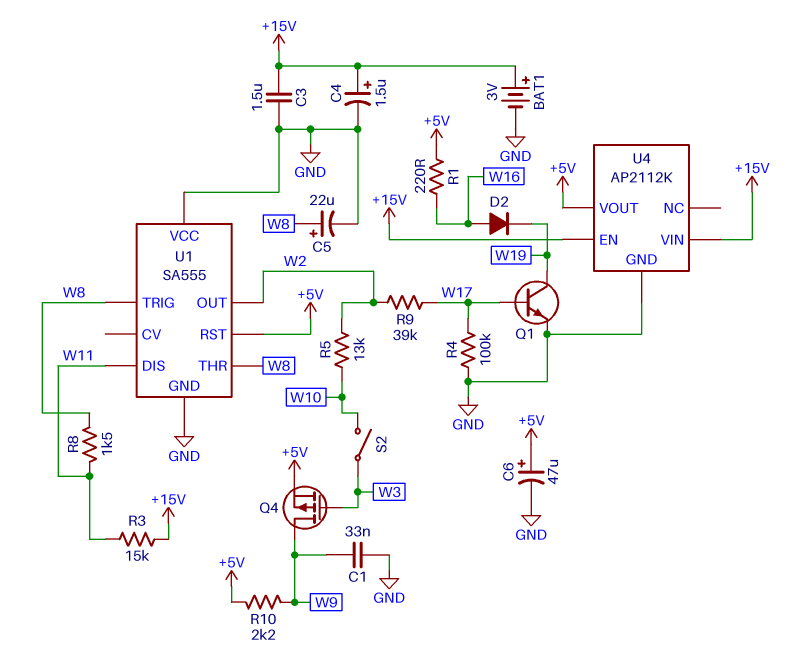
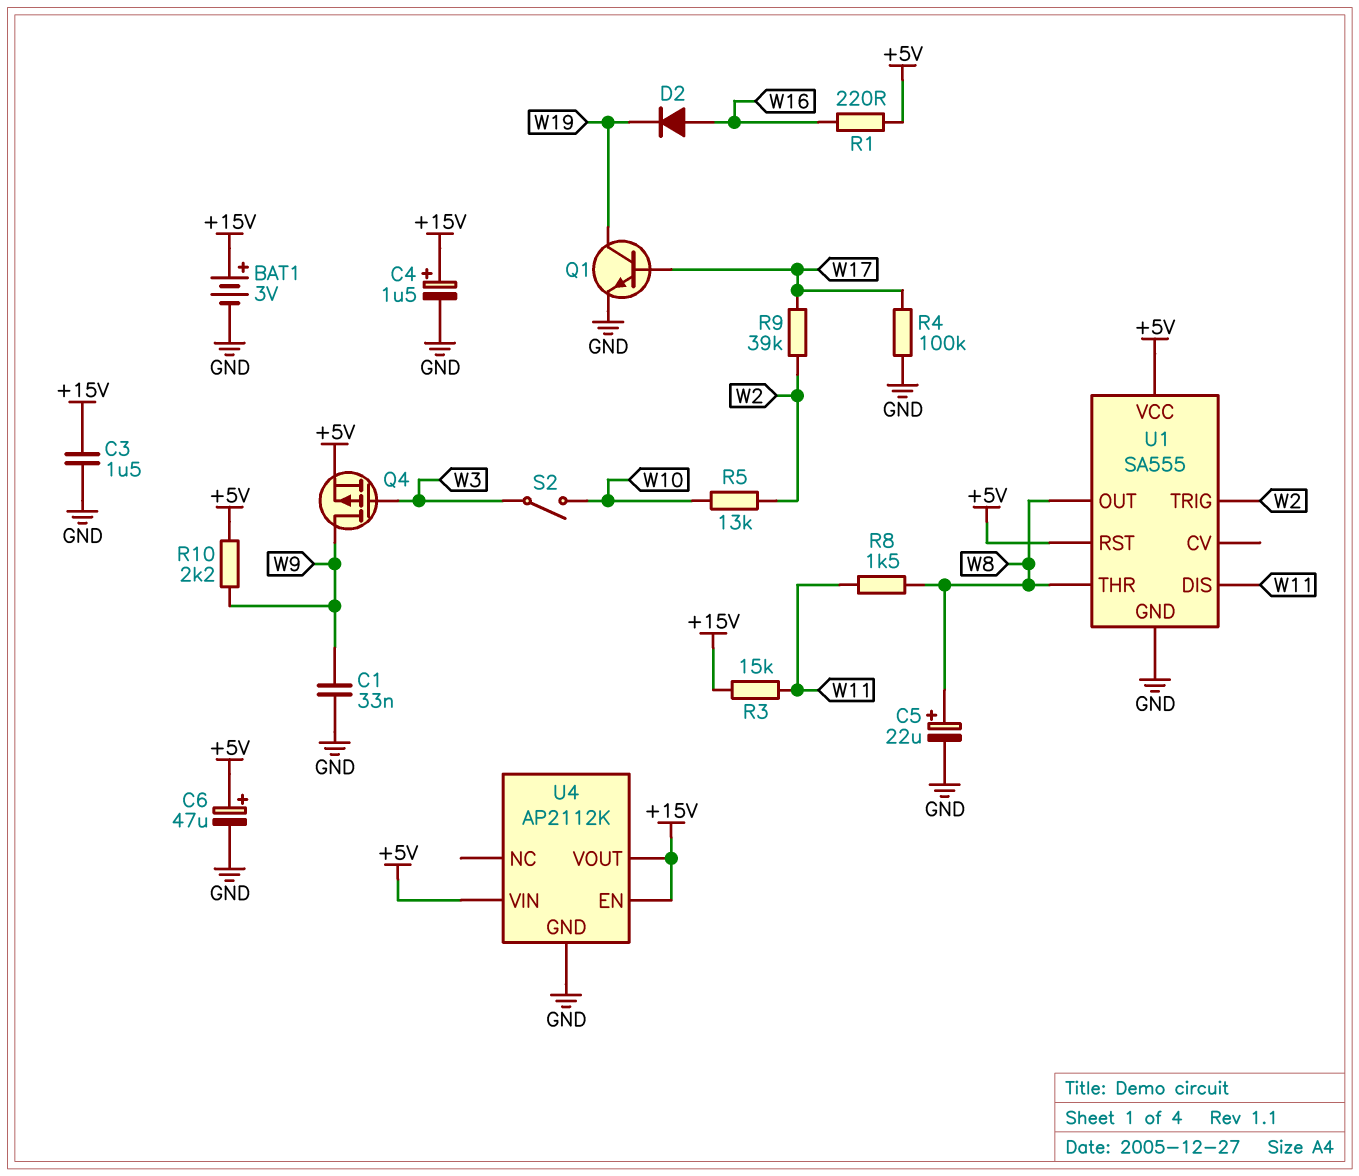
U1 pin OUT: W2 -> W8
U1 pin TRIG: W8 -> W2
U1 pin VCC: GND -> +5V
U4 pin VIN: +15V -> +5V
U4 pin VOUT: +5V -> +15V

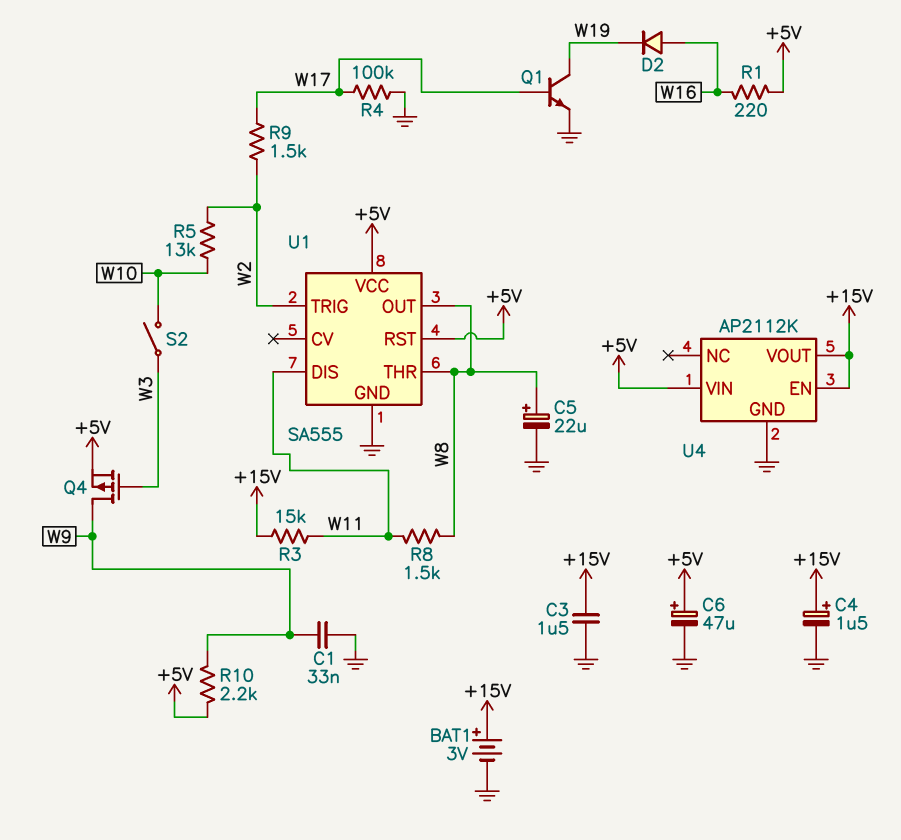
R9: 39k (W2, W17) -> 1.5k (W2, W17)

